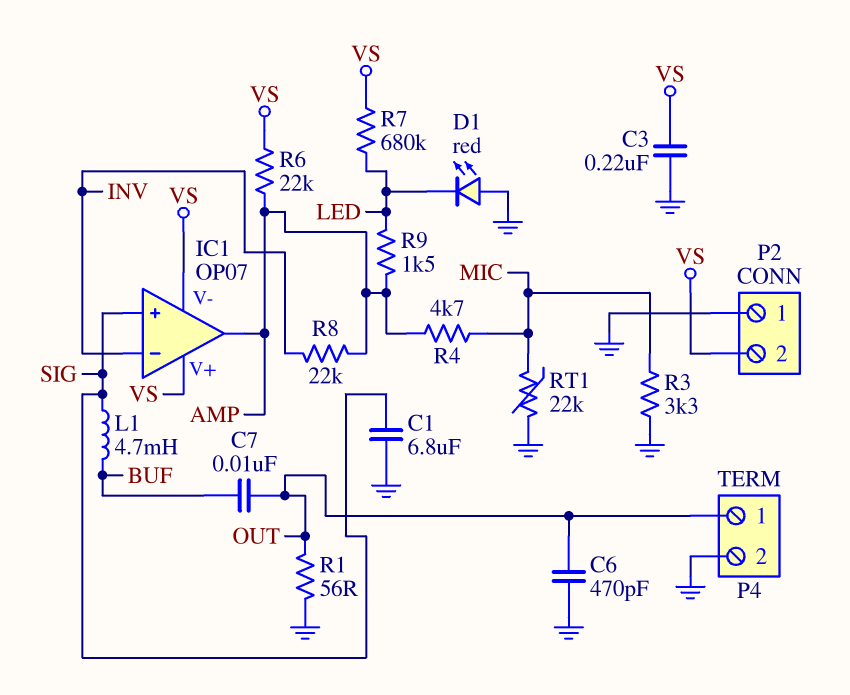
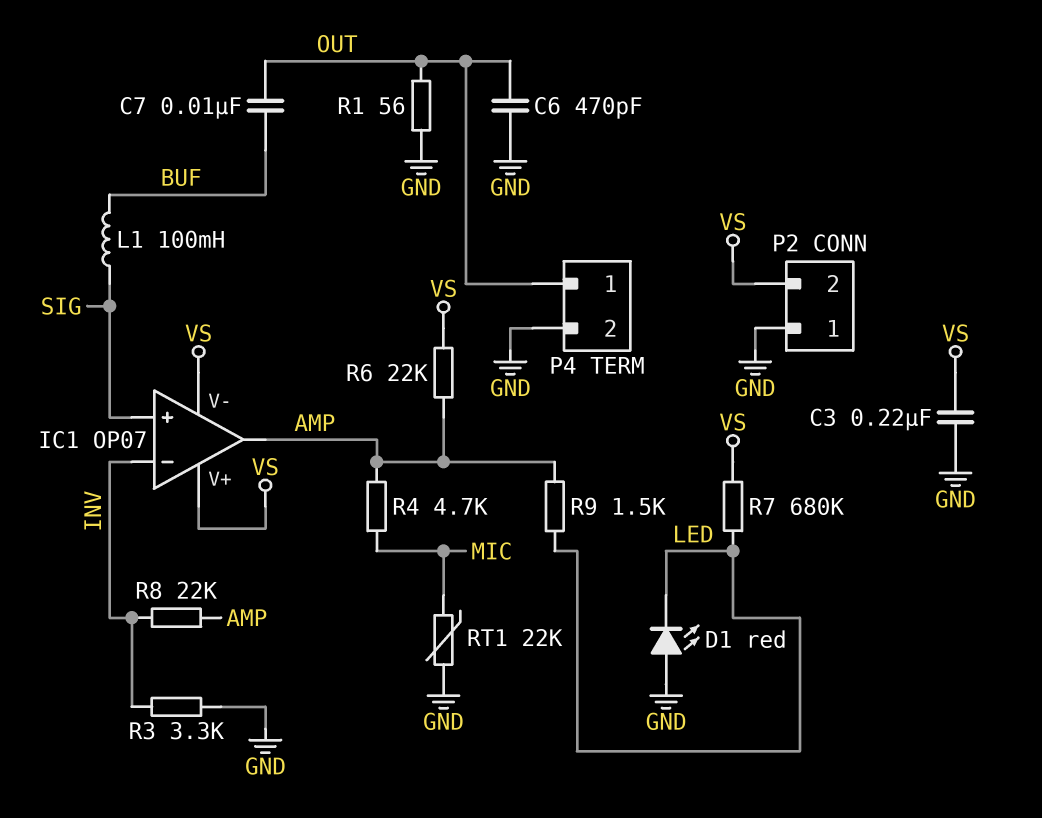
C1: 6.8uF (GND, SIG) -> none
L1: 4.7mH (BUF, SIG) -> 100mH (BUF, SIG)
R3: 3.3k (GND, MIC) -> 3.3k (GND, INV)

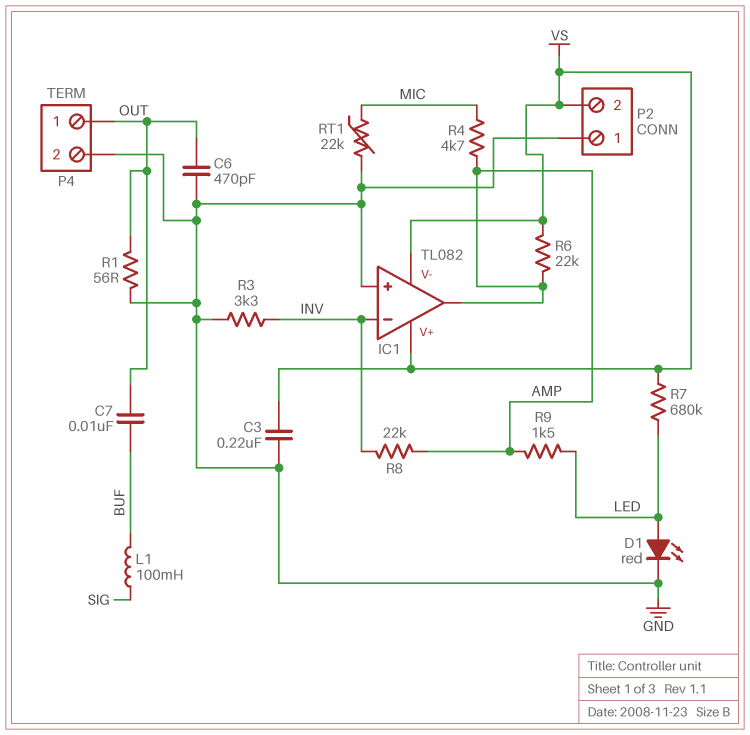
D1: LED red (A GND, K LED) -> LED red (A LED, K GND)
IC1: OP07 -> TL082
IC1 pin in+: SIG -> GND

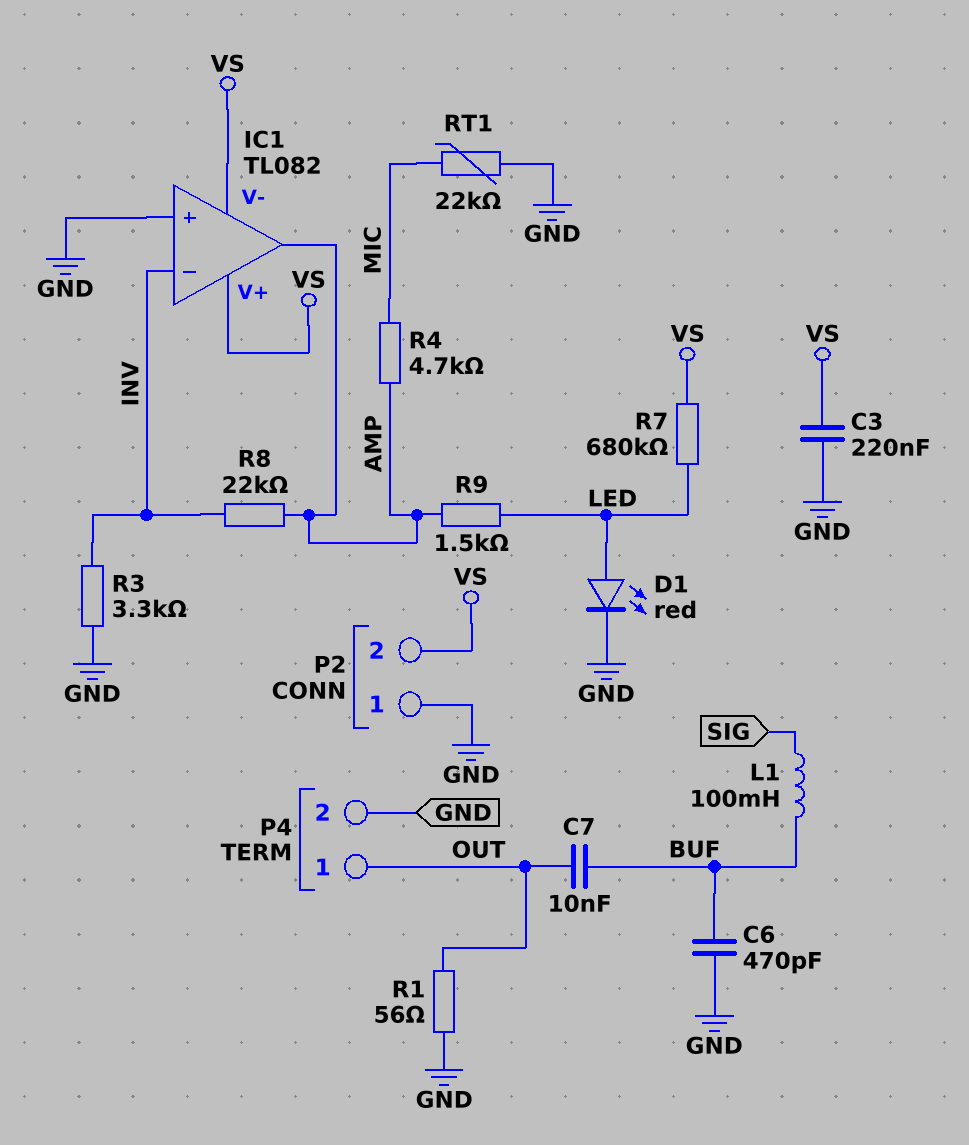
C6: 470pF (GND, OUT) -> 470pF (BUF, GND)
R6: 22k (AMP, VS) -> none

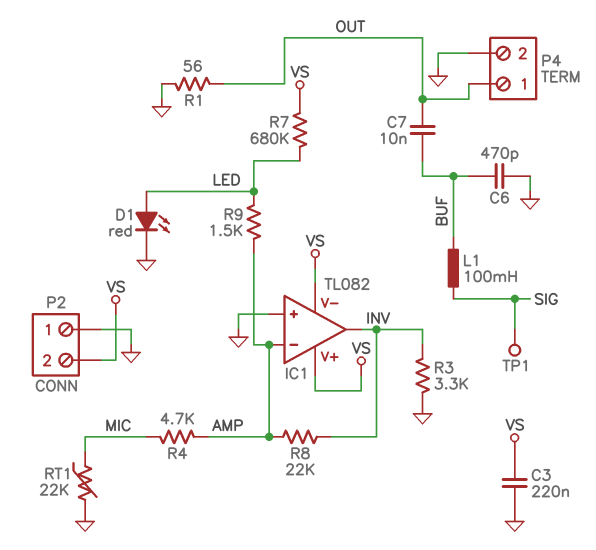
IC1 pin in-: INV -> AMP
IC1 pin out: AMP -> INV
TP1: none -> test point (SIG)

